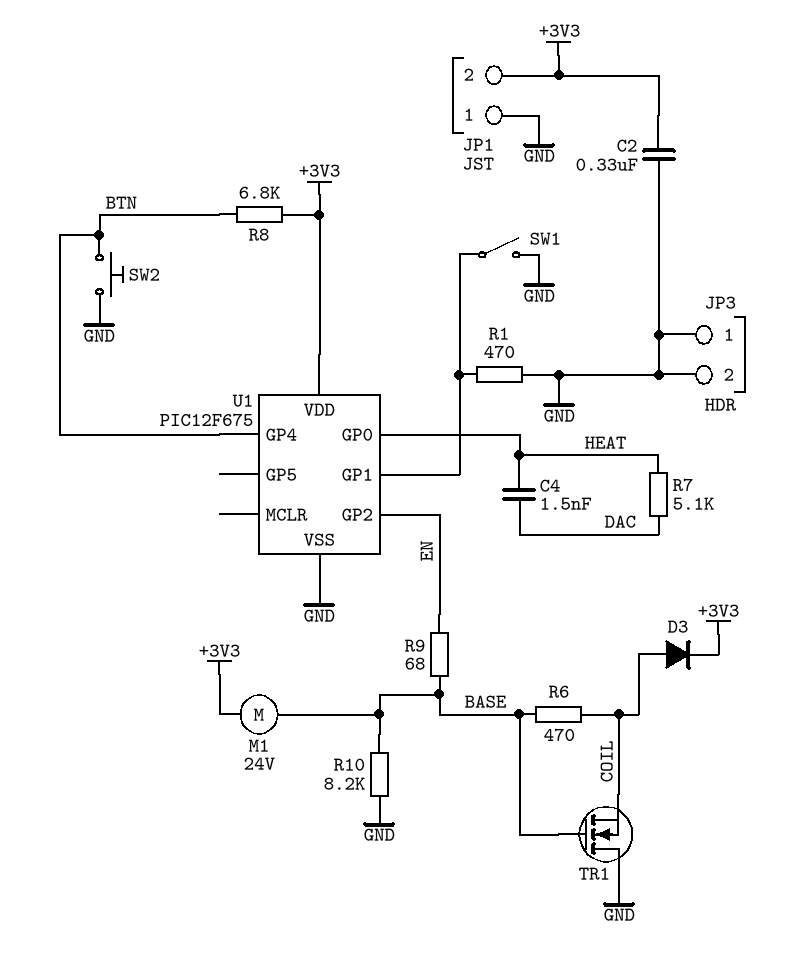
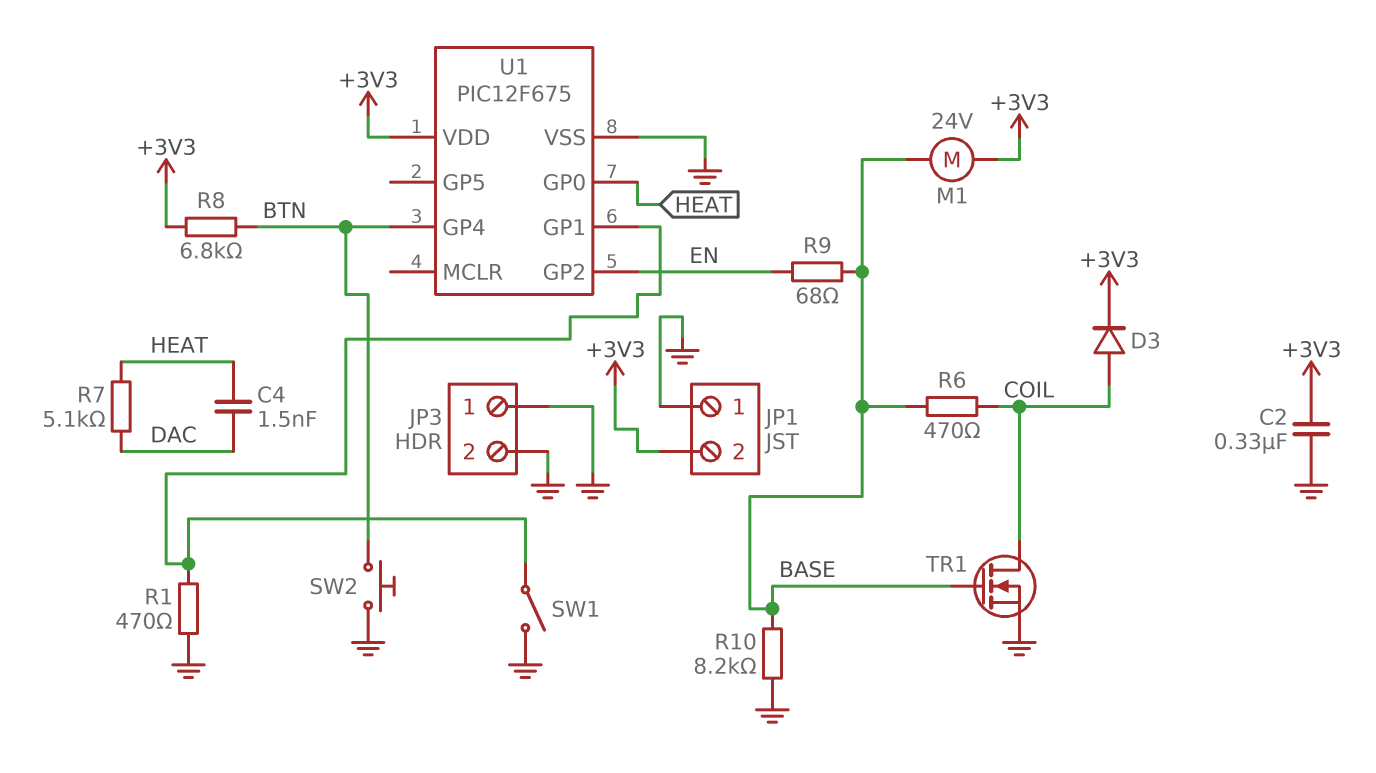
TR1: NMOS (G BASE, D GND, S COIL) -> NMOS (G BASE, D COIL, S GND)

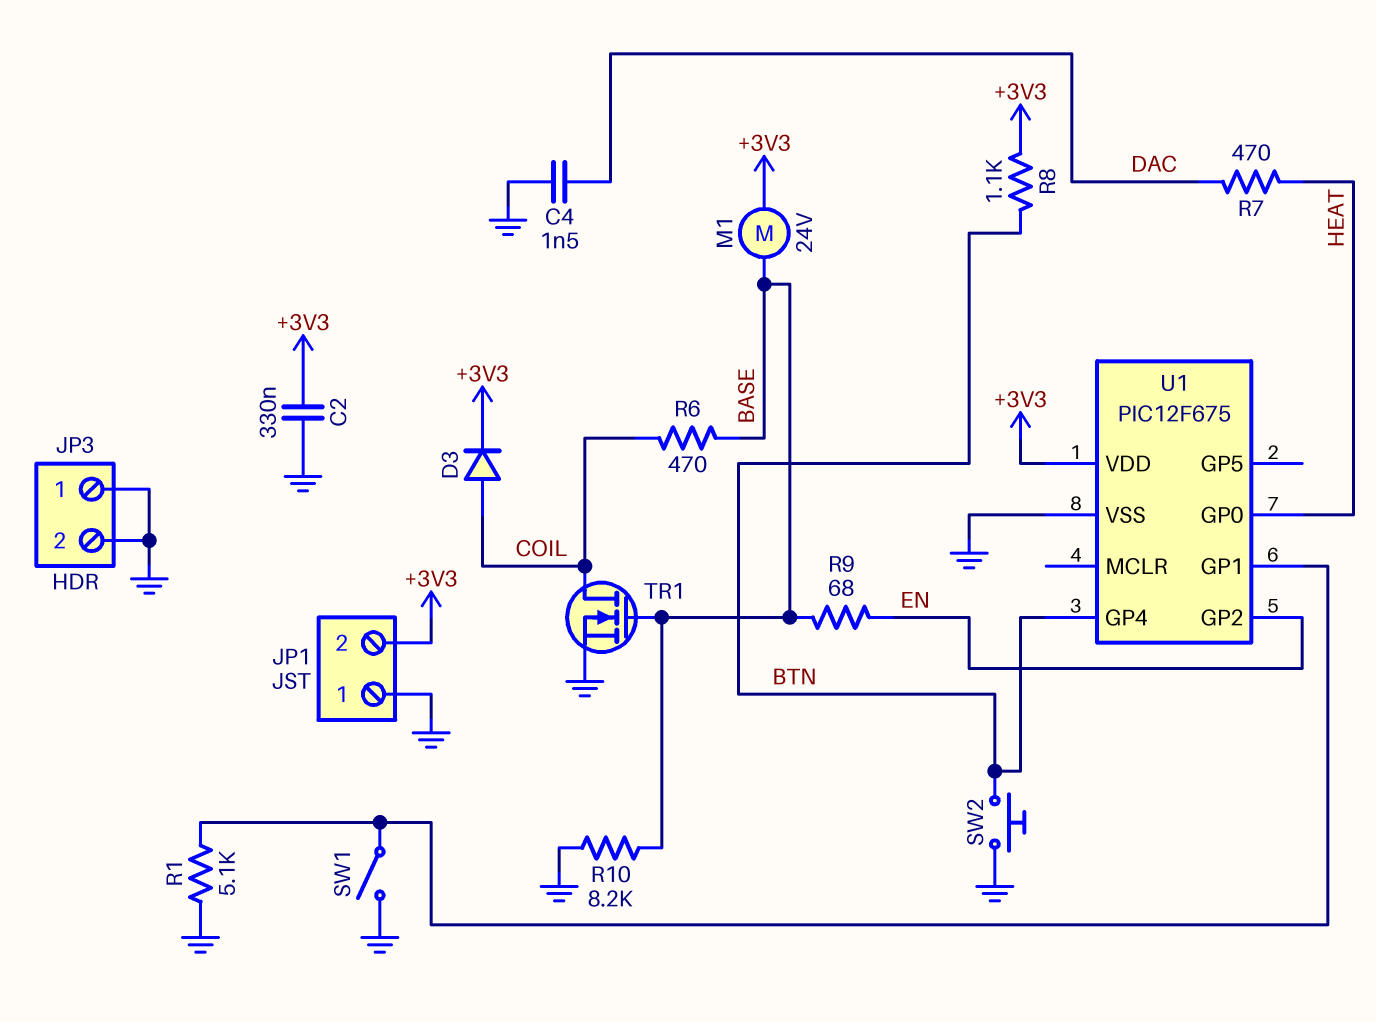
C4: 1.5nF (DAC, HEAT) -> 1.5nF (DAC, GND)
R1: 470 (GND, U1/GP1) -> 5.1k (GND, U1/GP1)
R7: 5.1k (DAC, HEAT) -> 470 (DAC, HEAT)
R8: 6.8k (+3V3, BTN) -> 1.1k (+3V3, BTN)

